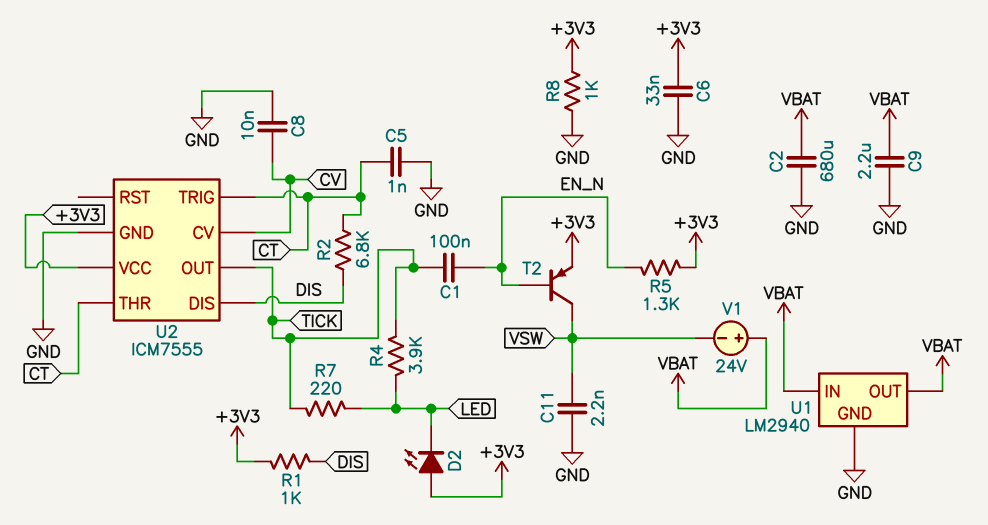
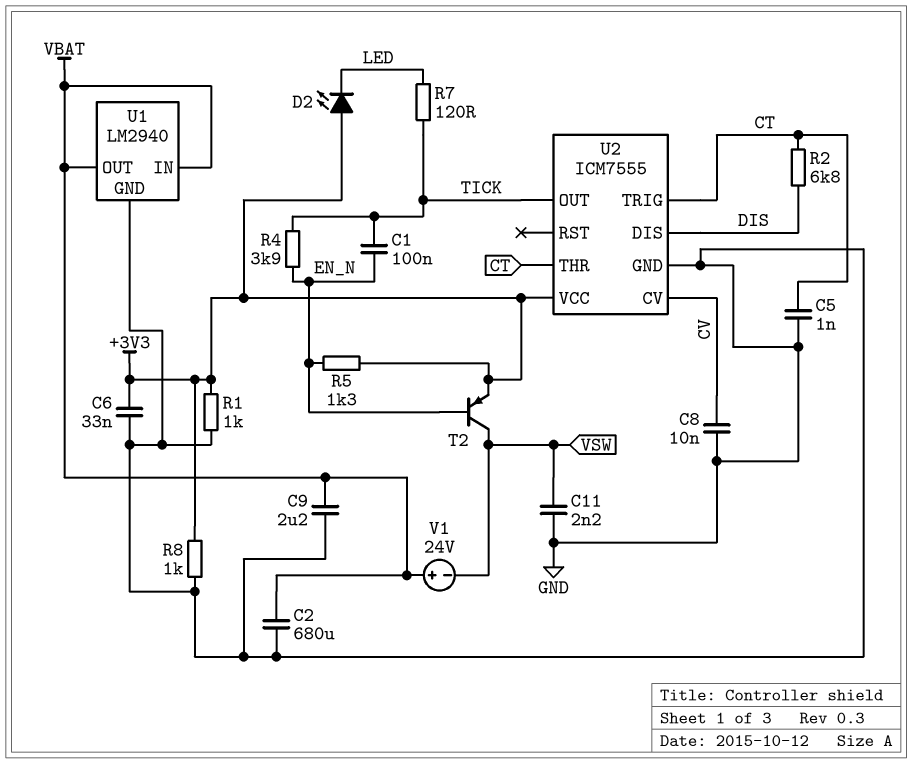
R1: 1k (+3V3, DIS) -> 1k (+3V3, GND)
R4: 3.9k (LED, TICK) -> 3.9k (EN_N, TICK)
R7: 220 (LED, TICK) -> 120 (LED, TICK)

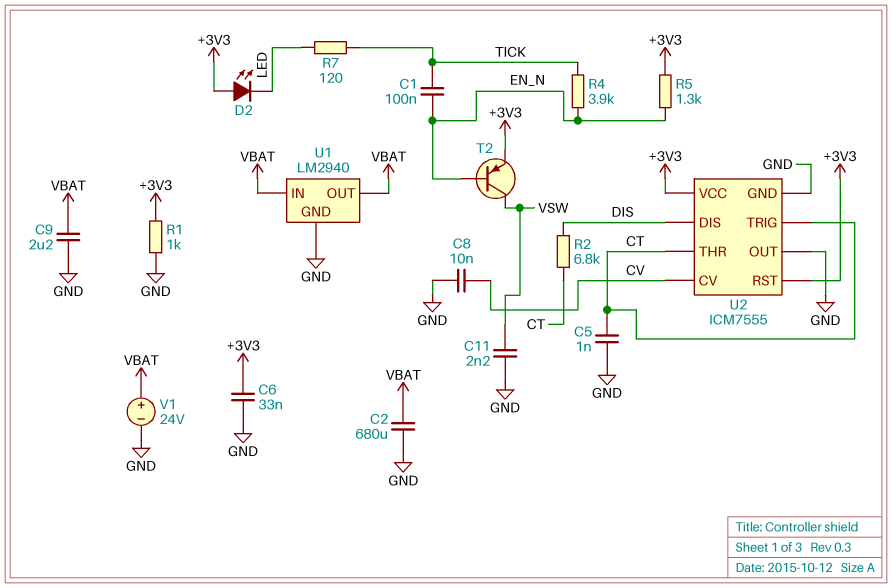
R8: 1k (+3V3, GND) -> none
U2 pin OUT: TICK -> GND
U2 pin RST: none -> +3V3
V1: 24V (plus VBAT, minus VSW) -> 24V (plus VBAT, minus GND)

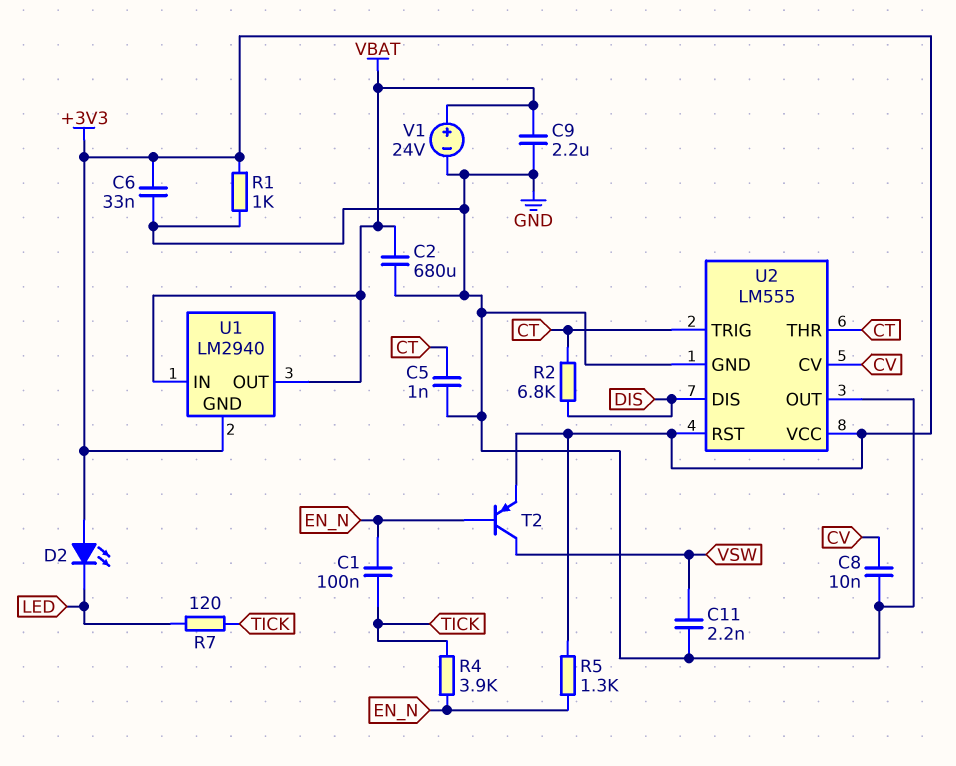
U1 pin GND: GND -> +3V3
U2: ICM7555 -> LM555

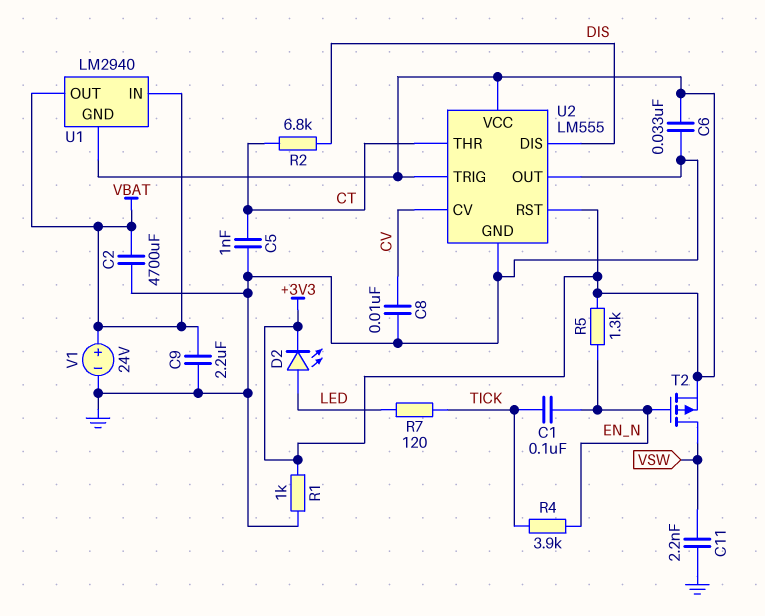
C2: 680uF (GND, VBAT) -> 4700uF (GND, VBAT)
D2: LED (A +3V3, K LED) -> LED (A LED, K +3V3)
T2: PNP (B EN_N, C VSW, E +3V3) -> PMOS (G EN_N, D VSW, S +3V3)
U2 pin TRIG: CT -> +3V3

